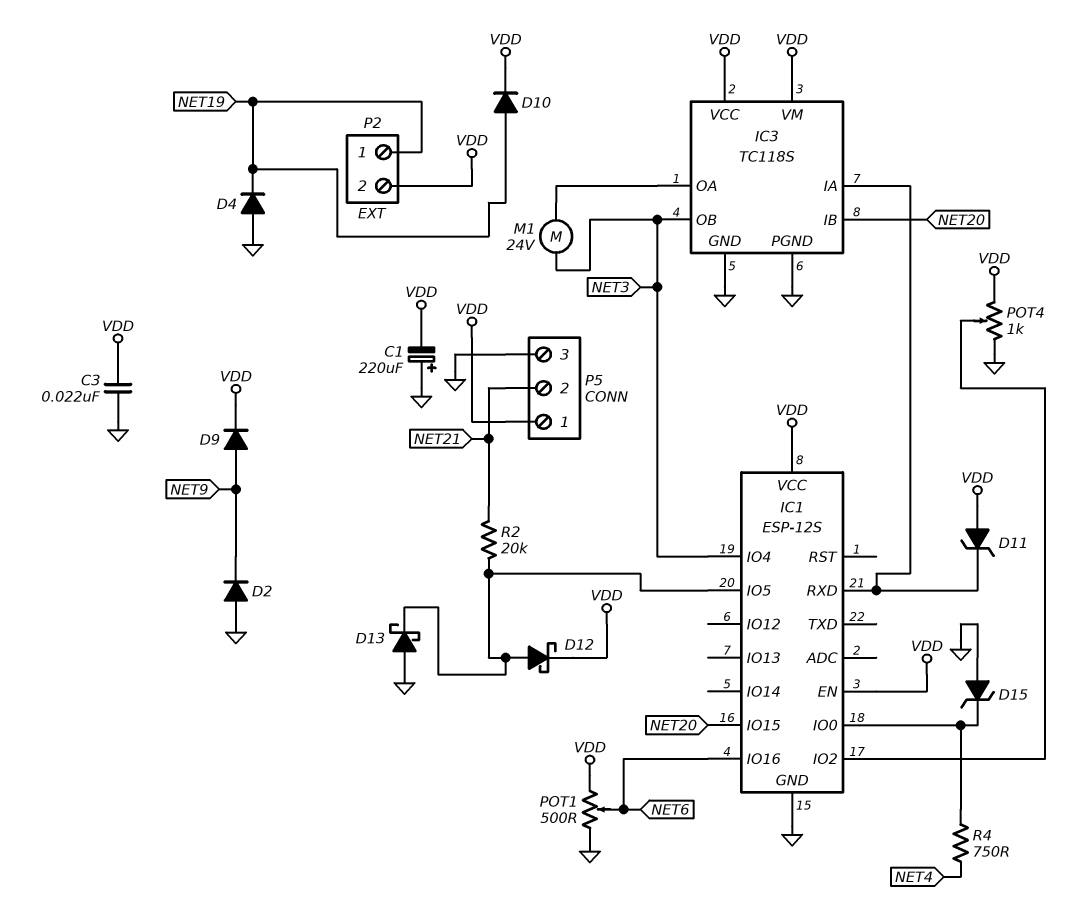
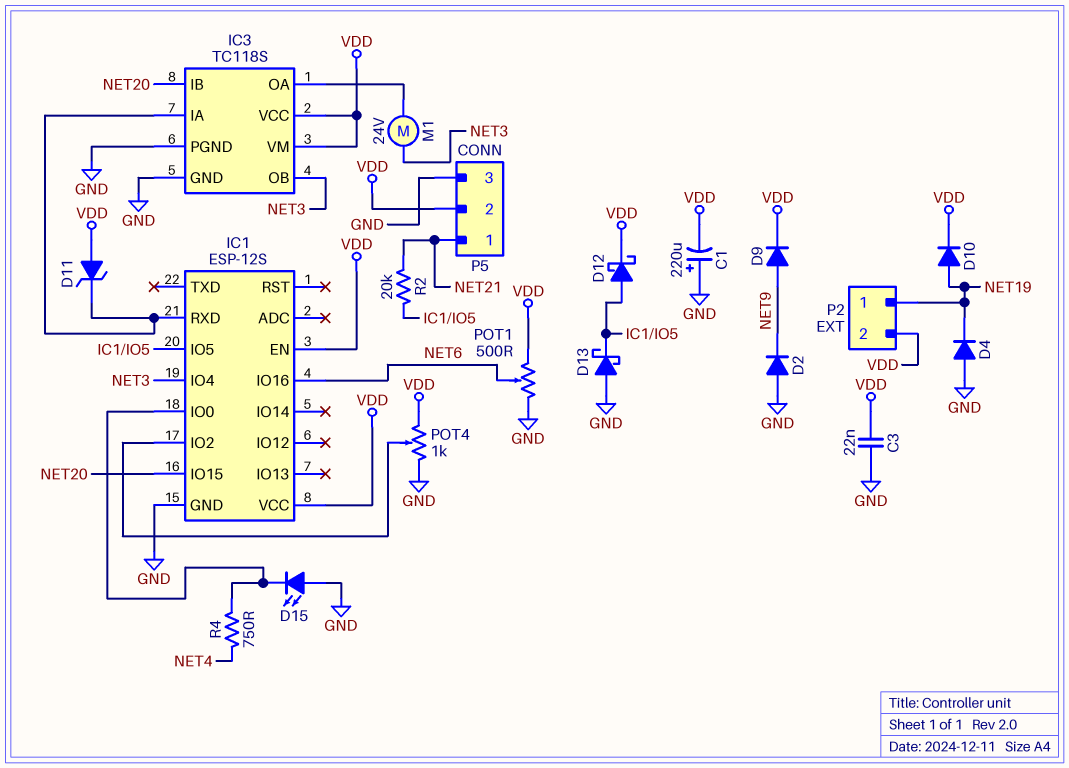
D15: zener (A GND, K IC1/IO0) -> LED (A GND, K IC1/IO0)
P5 pin 1: VDD -> NET21
P5 pin 2: NET21 -> VDD

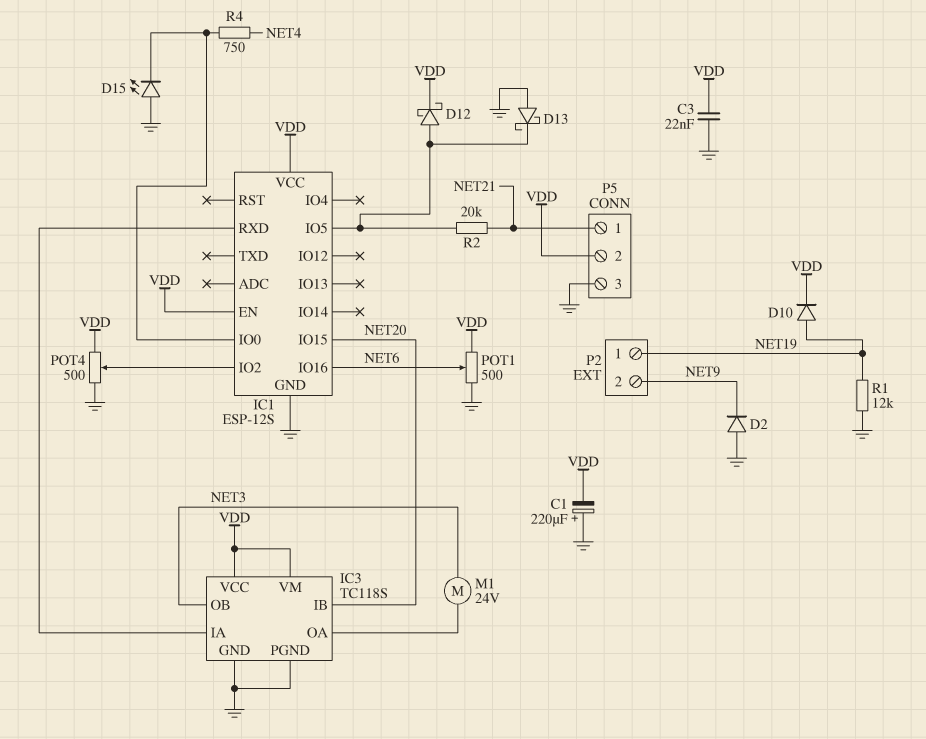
D4: diode (A GND, K NET19) -> none
D9: diode (A NET9, K VDD) -> none
D11: zener (A VDD, K IC1/RXD) -> none
IC1 pin IO4: NET3 -> none
P2 pin 2: VDD -> NET9
POT4: 1k (GND, VDD, wiper IC1/IO2) -> 500 (GND, VDD, wiper IC1/IO2)
R1: none -> 12k (GND, NET19)

